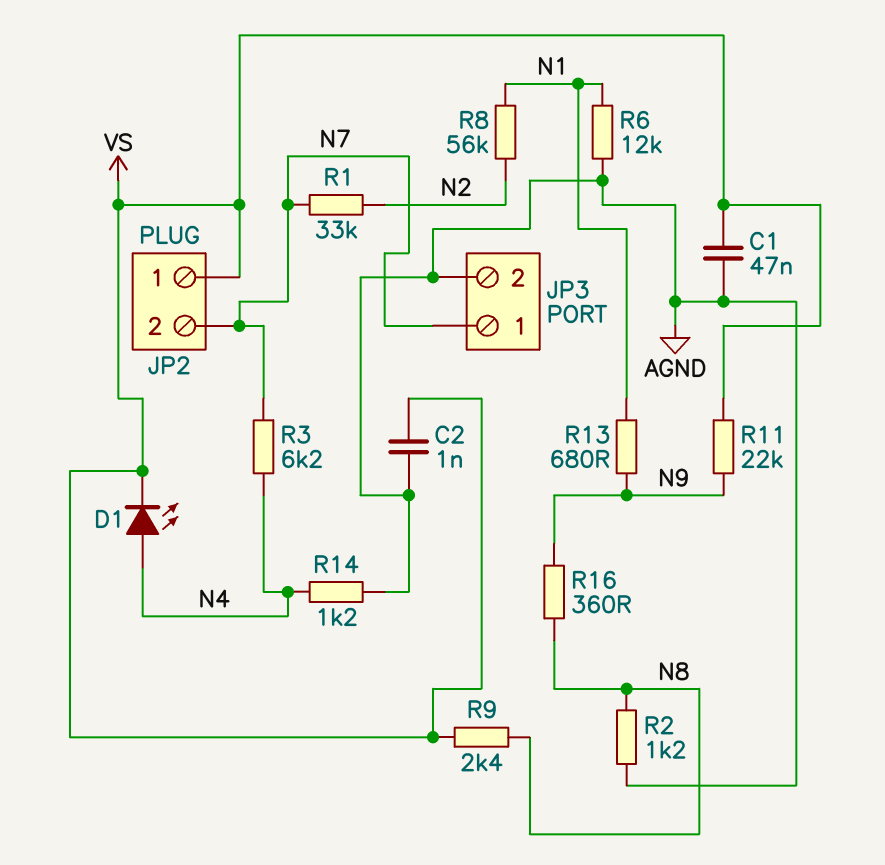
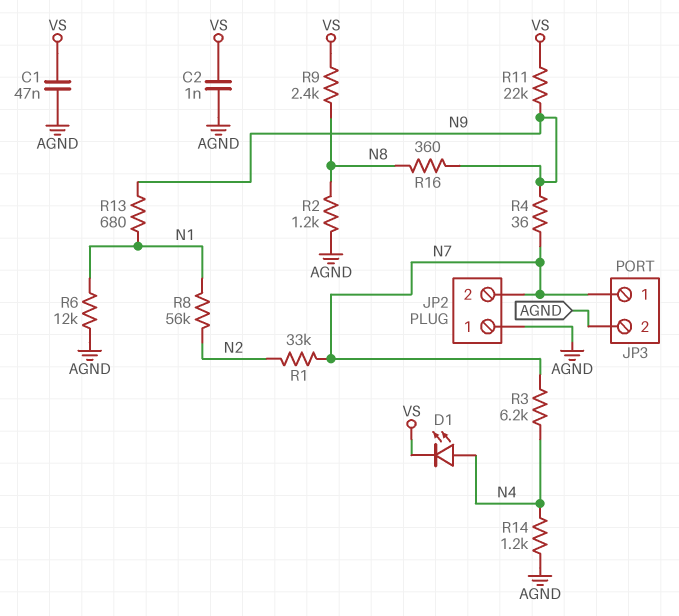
JP2 pin 1: VS -> AGND
R4: none -> 36 (N7, N9)

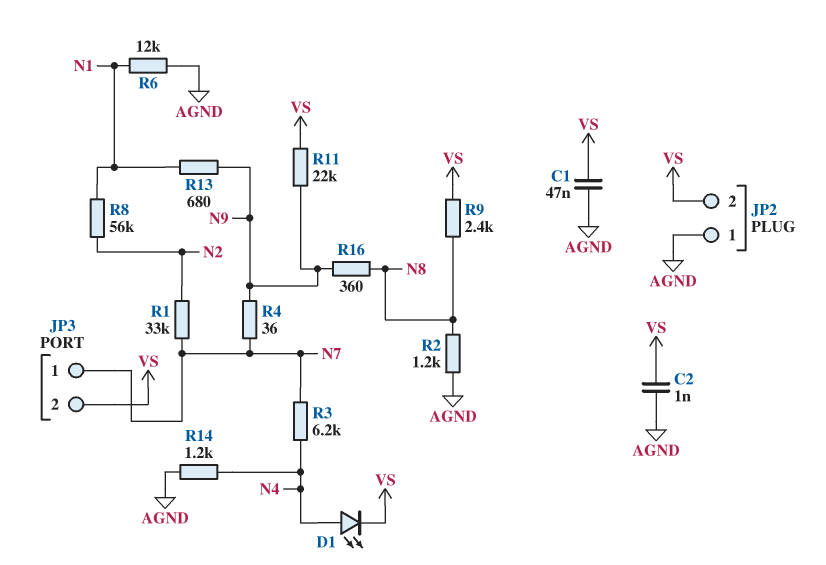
JP2 pin 2: N7 -> VS
JP3 pin 2: AGND -> VS

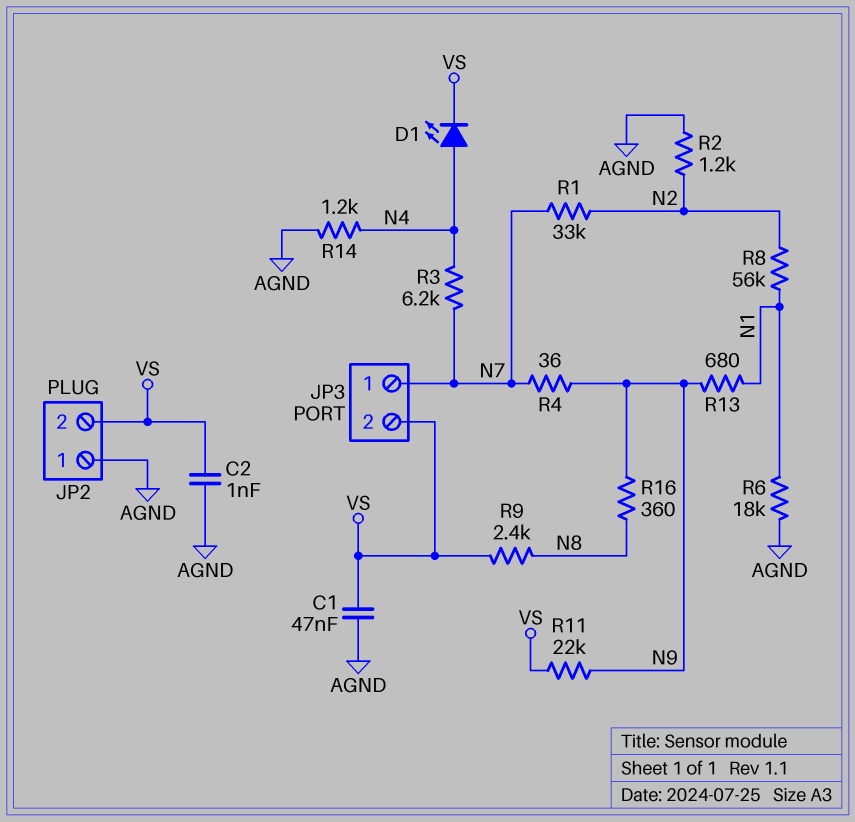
R2: 1.2k (AGND, N8) -> 1.2k (AGND, N2)
R6: 12k (AGND, N1) -> 18k (AGND, N1)

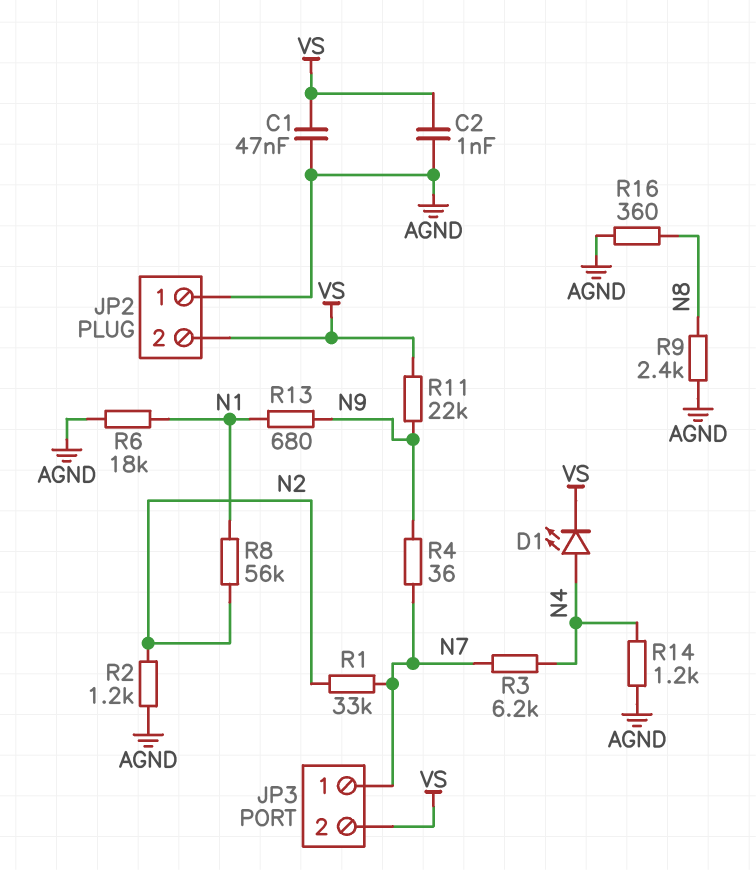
R9: 2.4k (N8, VS) -> 2.4k (AGND, N8)
R16: 360 (N8, N9) -> 360 (AGND, N8)

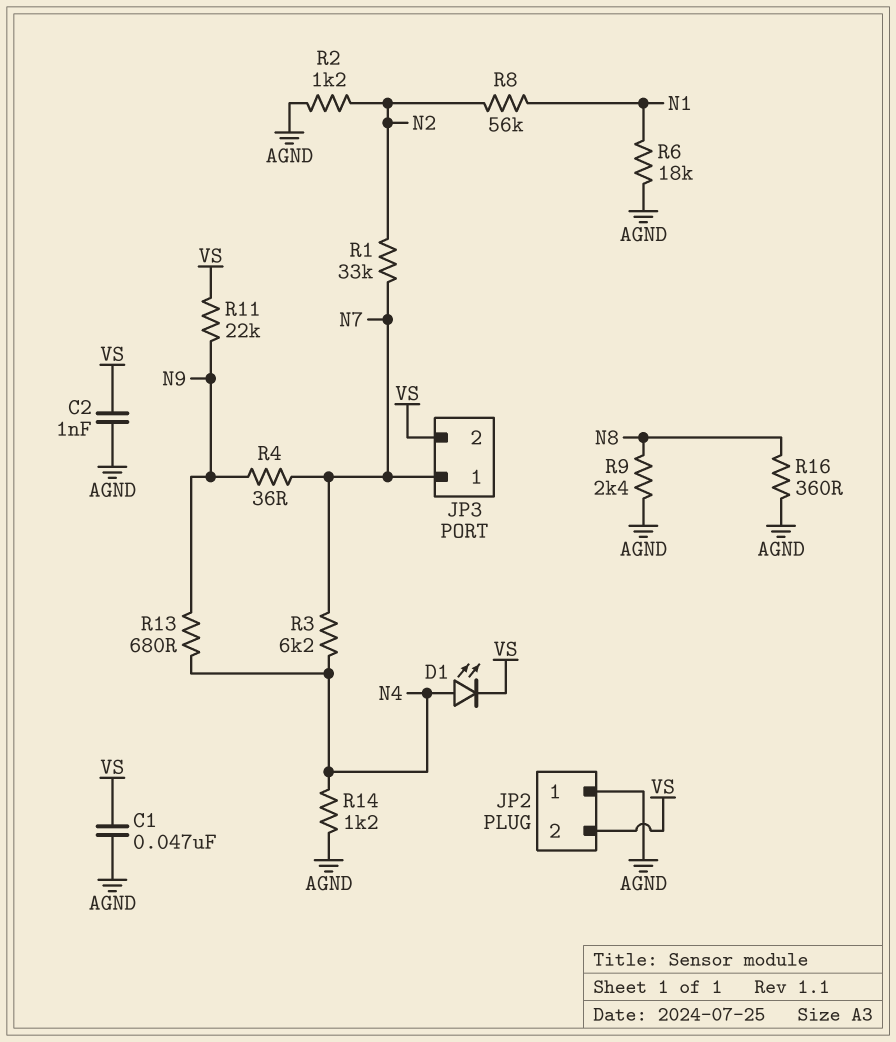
R13: 680 (N1, N9) -> 680 (N4, N9)

